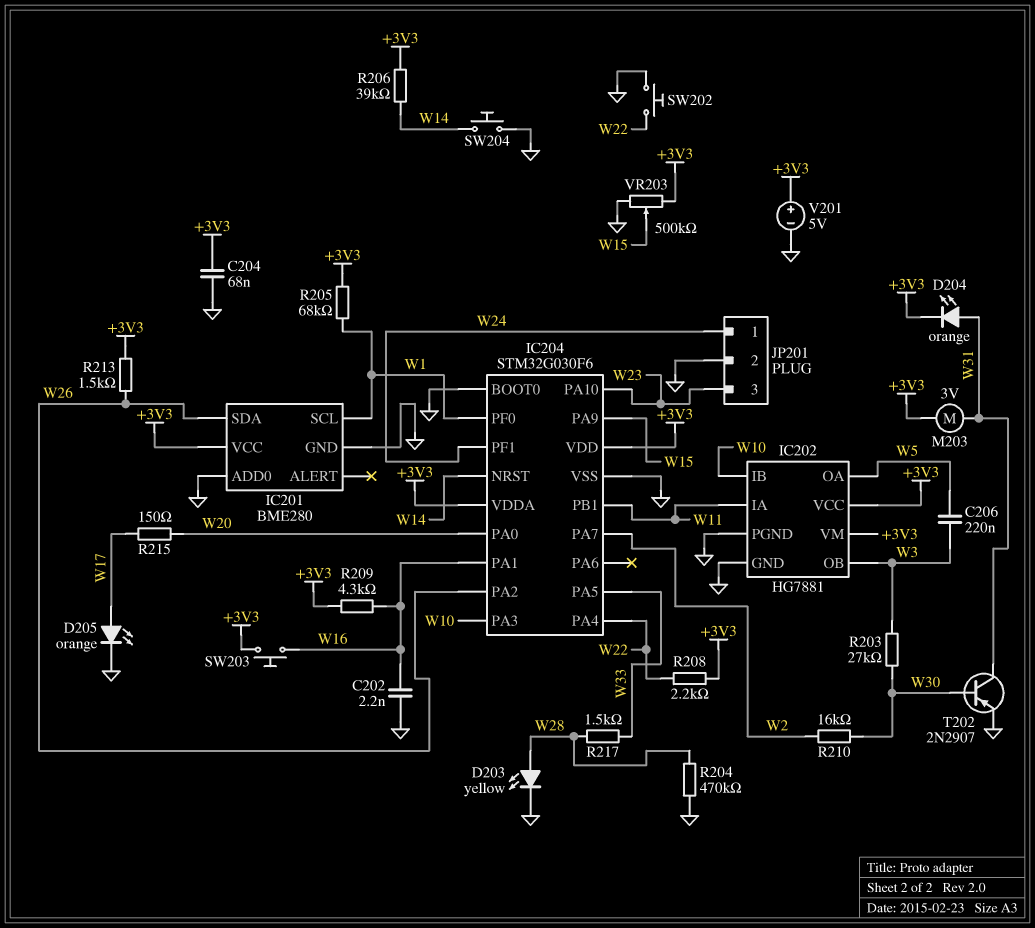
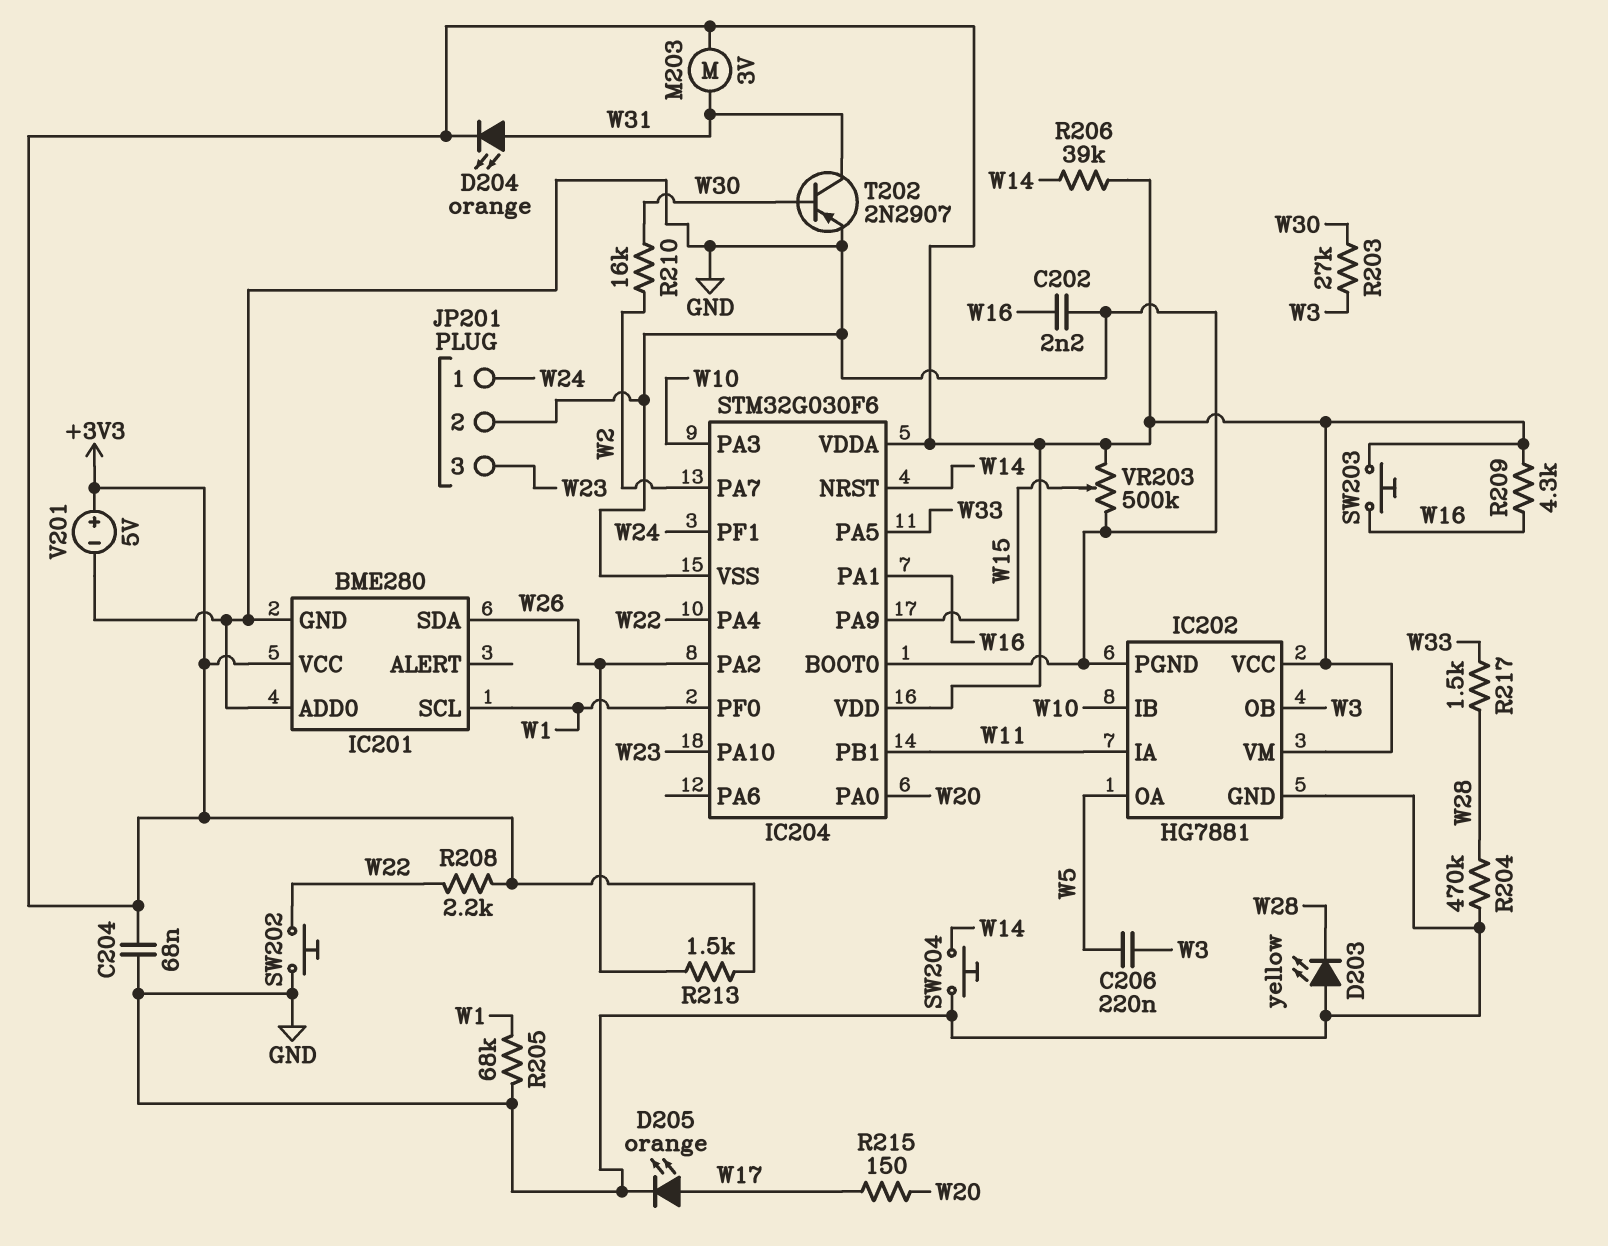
D203: LED yellow (A W28, K GND) -> LED yellow (A GND, K W28)
R205: 68k (+3V3, W1) -> 68k (GND, W1)

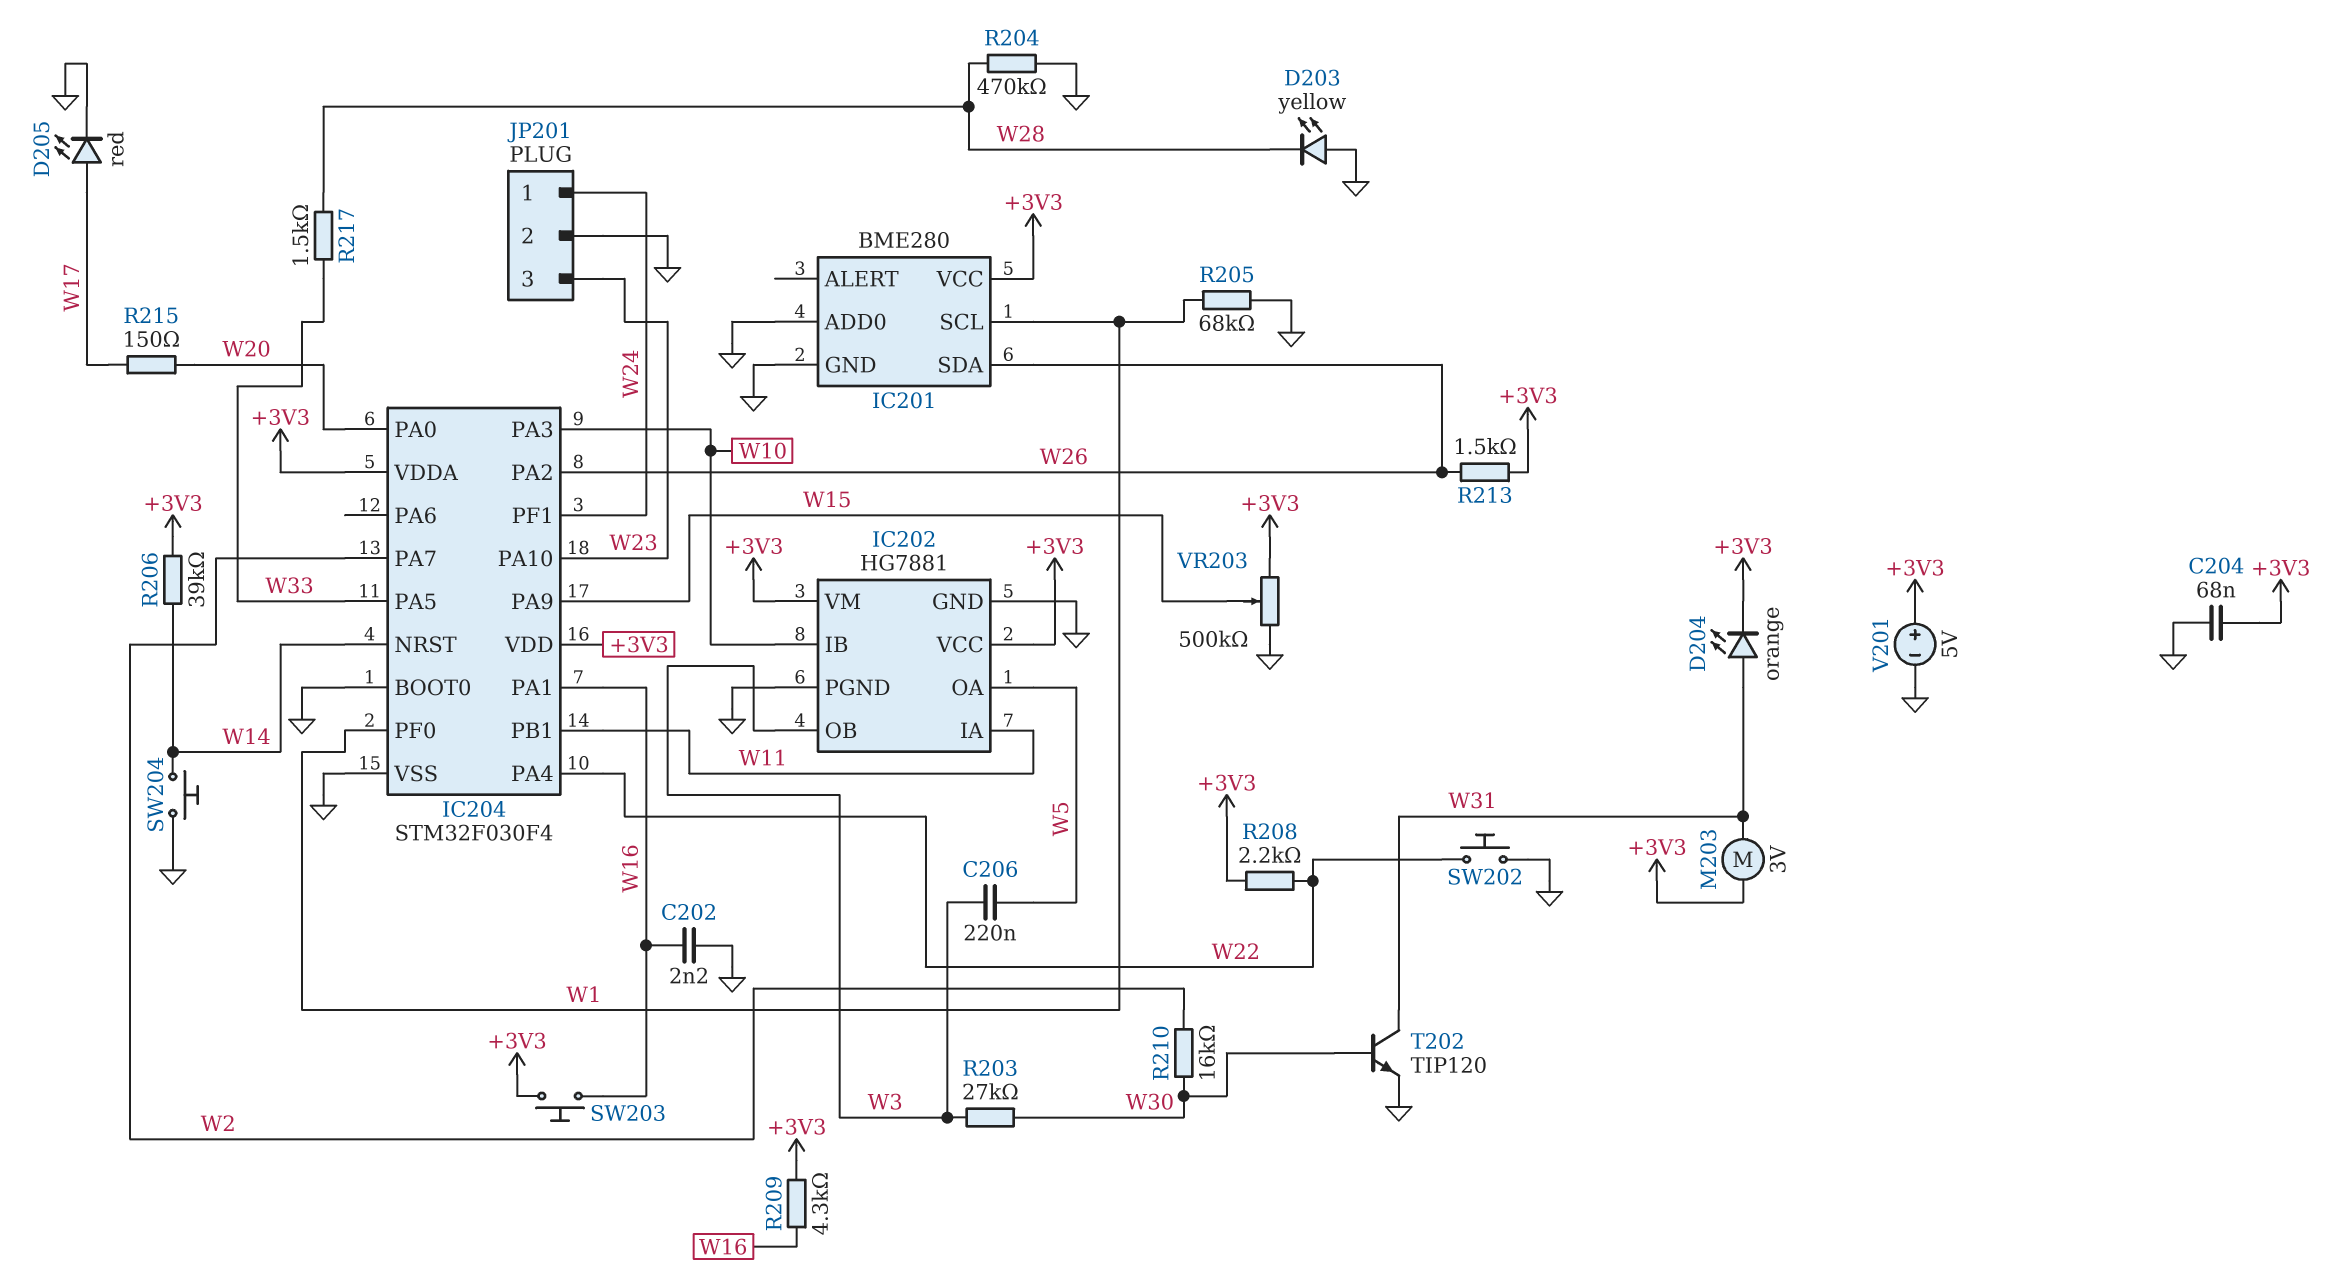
D205: LED orange (A W17, K GND) -> LED red (A W17, K GND)
IC204: STM32G030F6 -> STM32F030F4
T202: PNP 2N2907 (B W30, C W31, E GND) -> NPN TIP120 (B W30, C W31, E GND)

